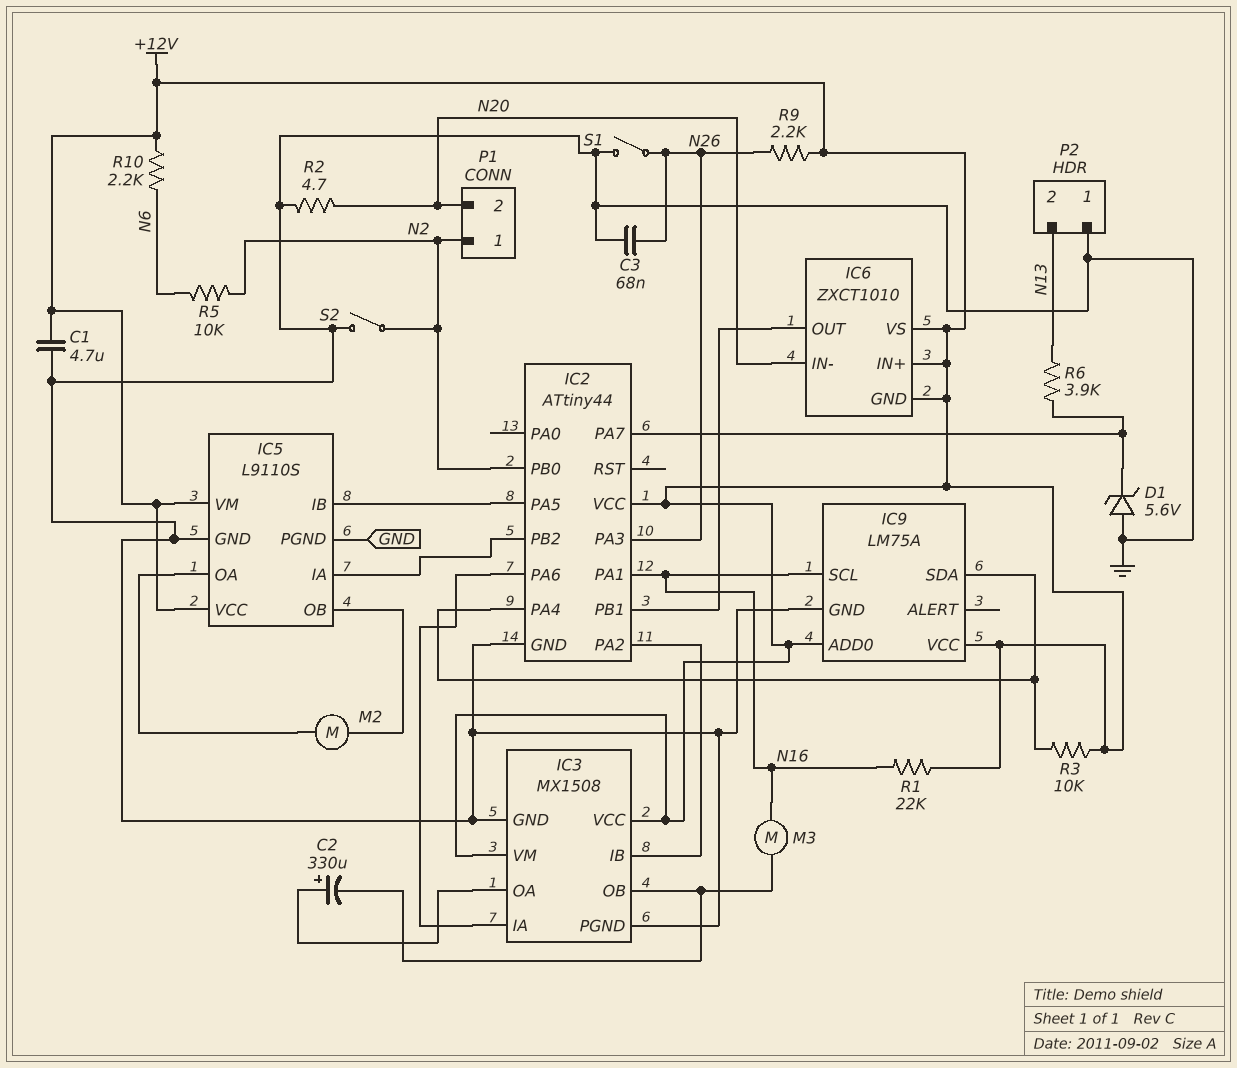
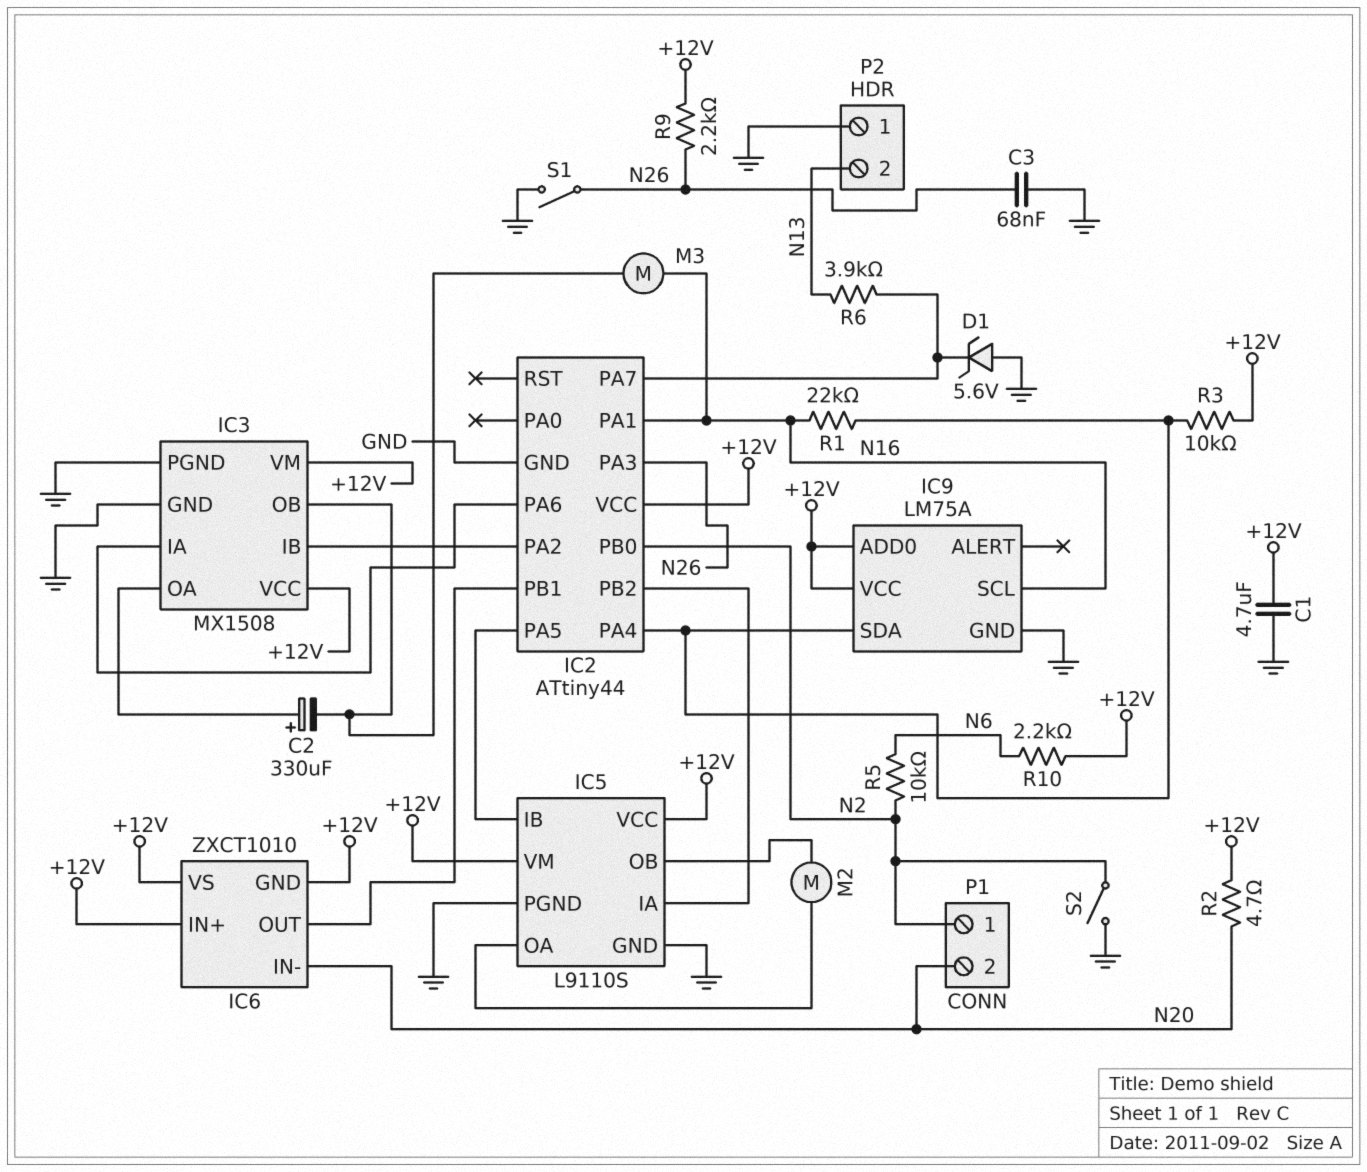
R1: 22k (+12V, N16) -> 22k (IC2/PA4, N16)
R2: 4.7 (GND, N20) -> 4.7 (+12V, N20)

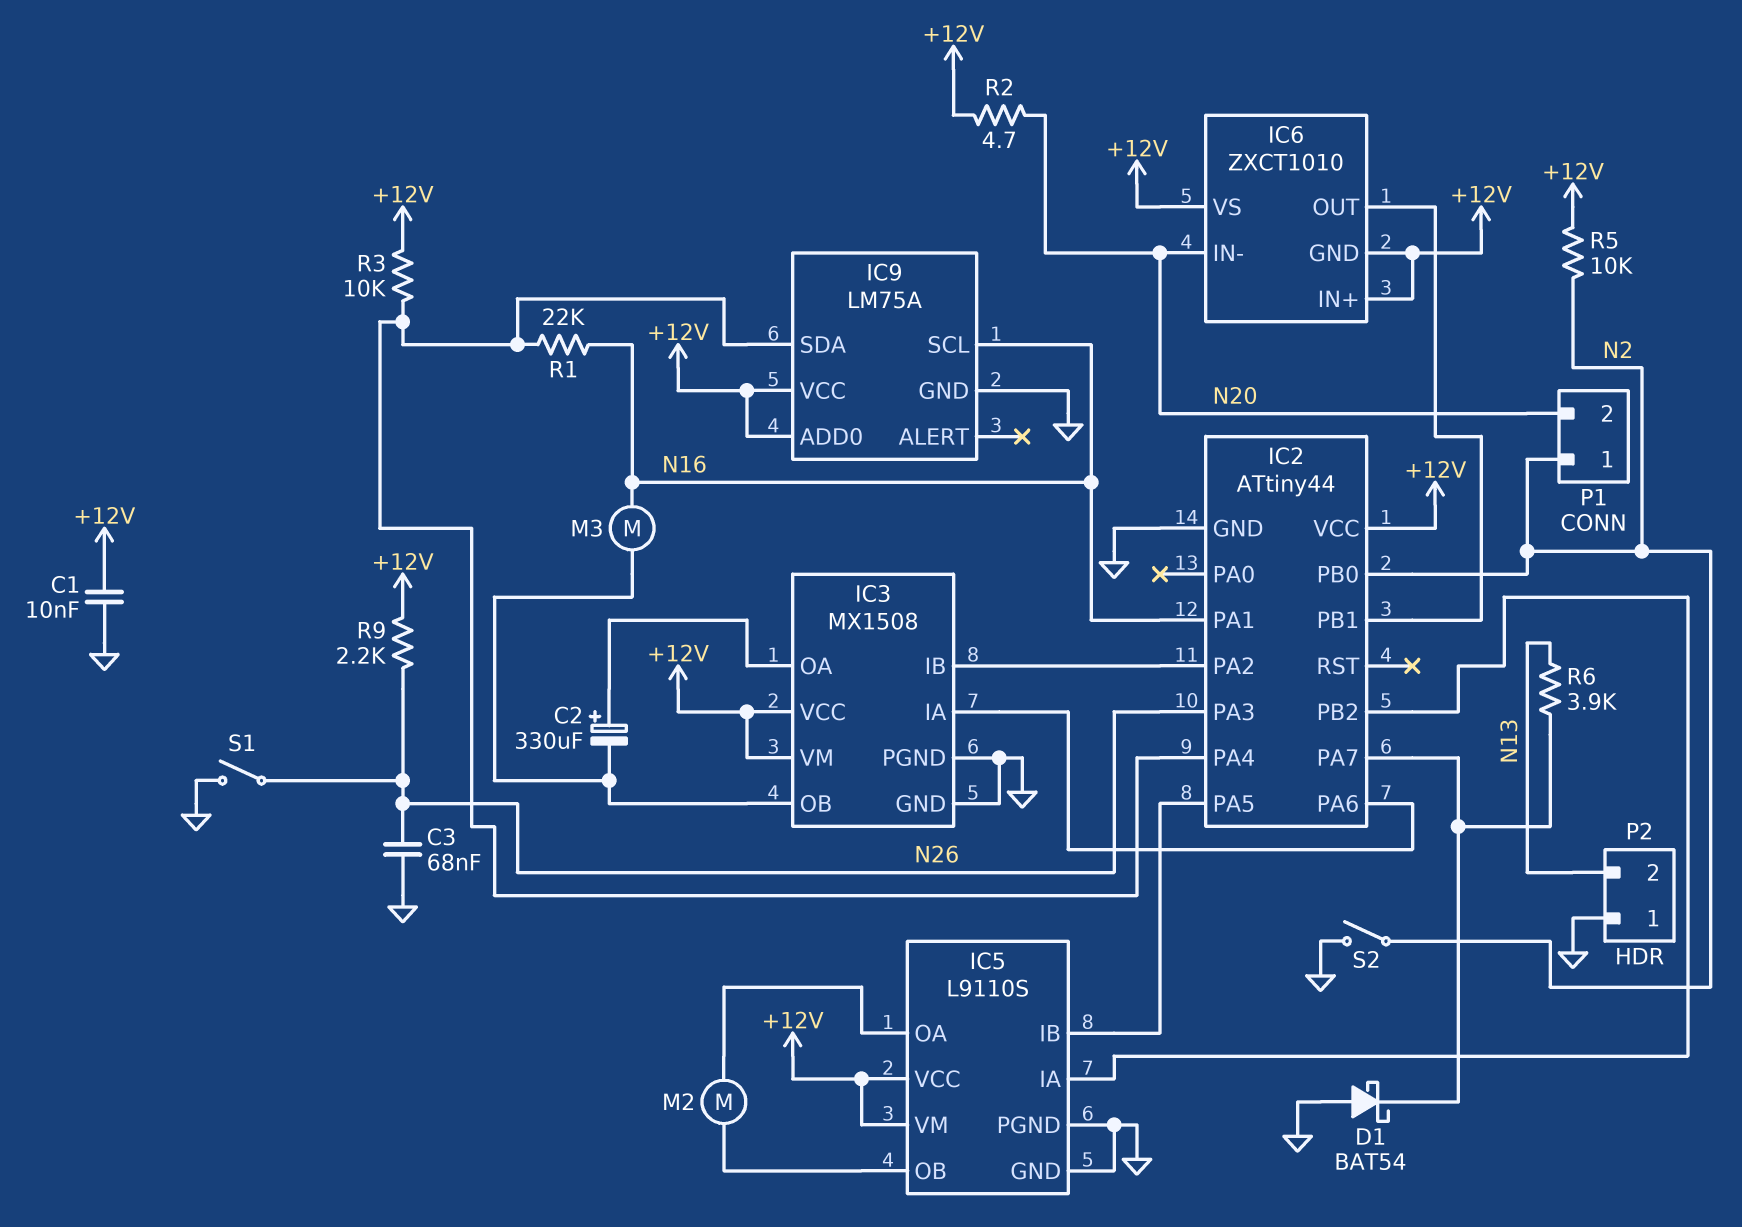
C1: 4.7uF (+12V, GND) -> 10nF (+12V, GND)
D1: zener 5.6V (A GND, K IC2/PA7) -> schottky BAT54 (A GND, K IC2/PA7)
R5: 10k (N2, N6) -> 10k (+12V, N2)
R10: 2.2k (+12V, N6) -> none

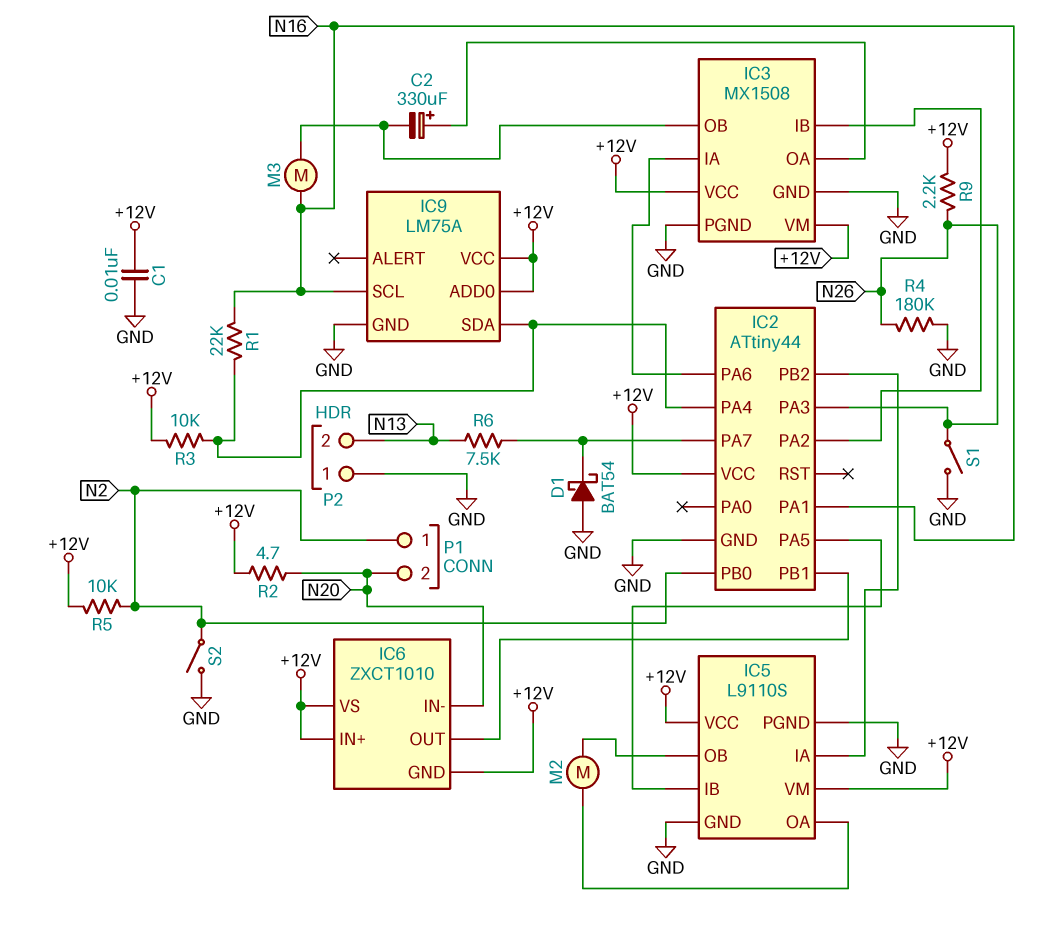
C3: 68nF (GND, N26) -> none
R4: none -> 180k (GND, N26)
R6: 3.9k (IC2/PA7, N13) -> 7.5k (IC2/PA7, N13)

